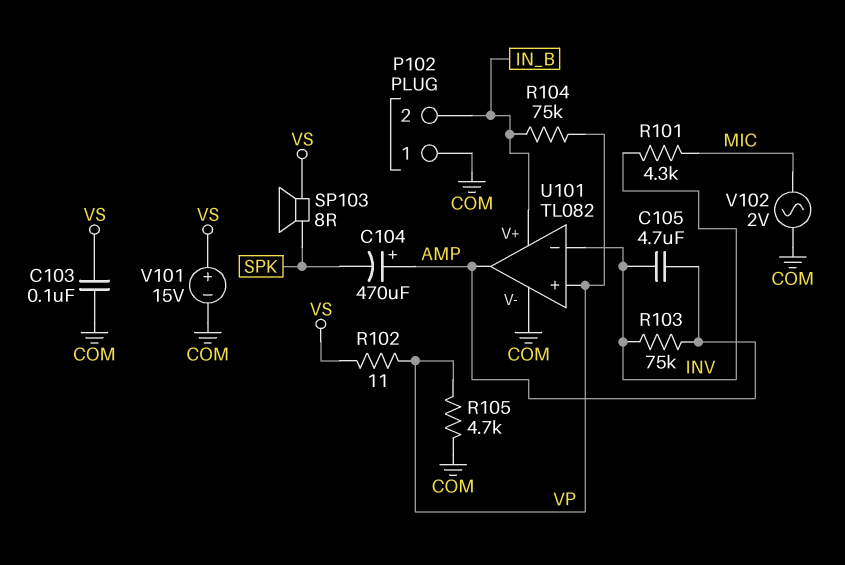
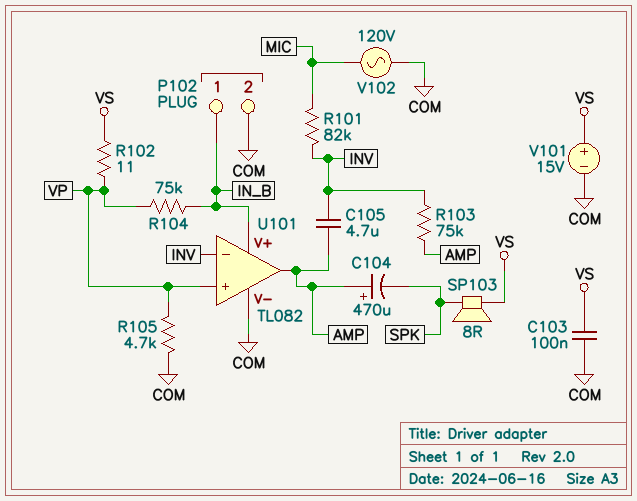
P102 pin 1: COM -> IN_B
P102 pin 2: IN_B -> COM
R101: 4.3k (INV, MIC) -> 82k (INV, MIC)
V102: AC 2V (COM, MIC) -> AC 120V (COM, MIC)

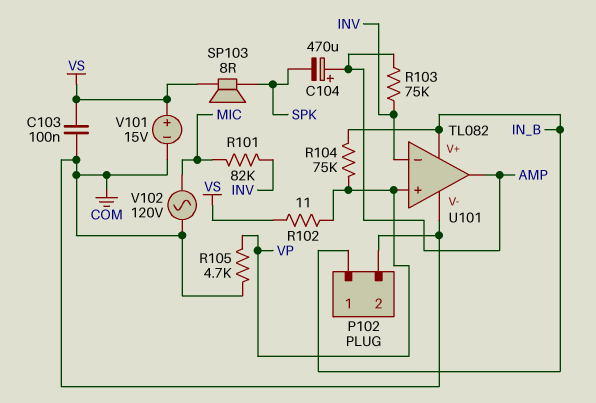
C105: 4.7uF (AMP, INV) -> none

